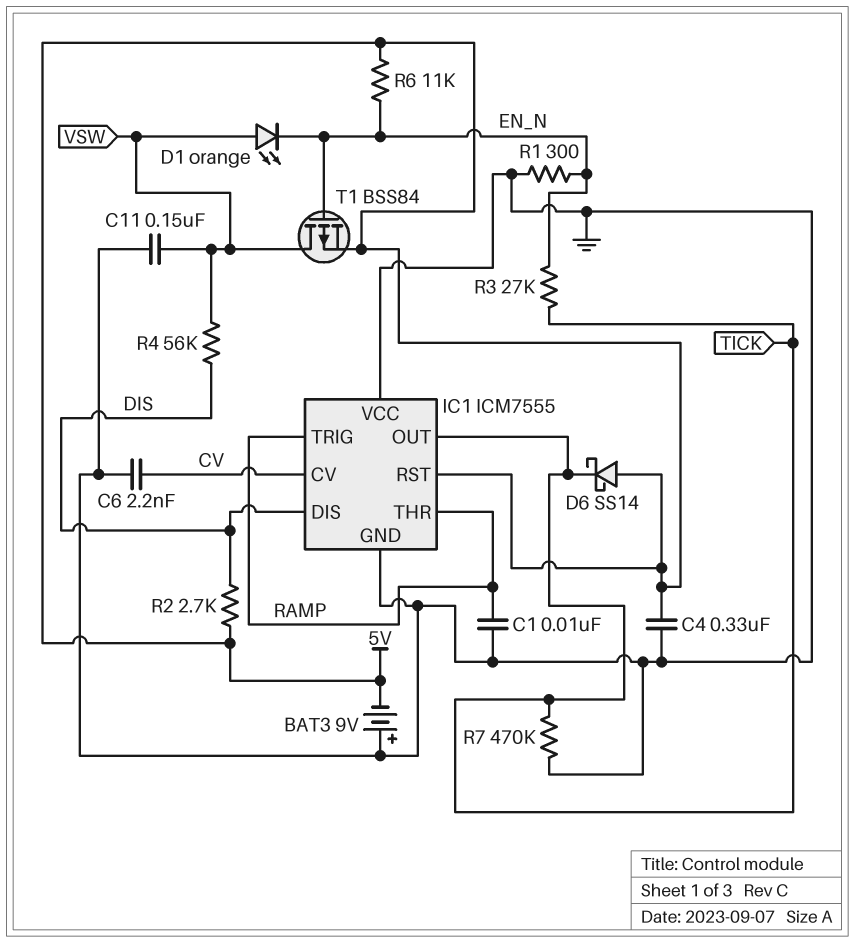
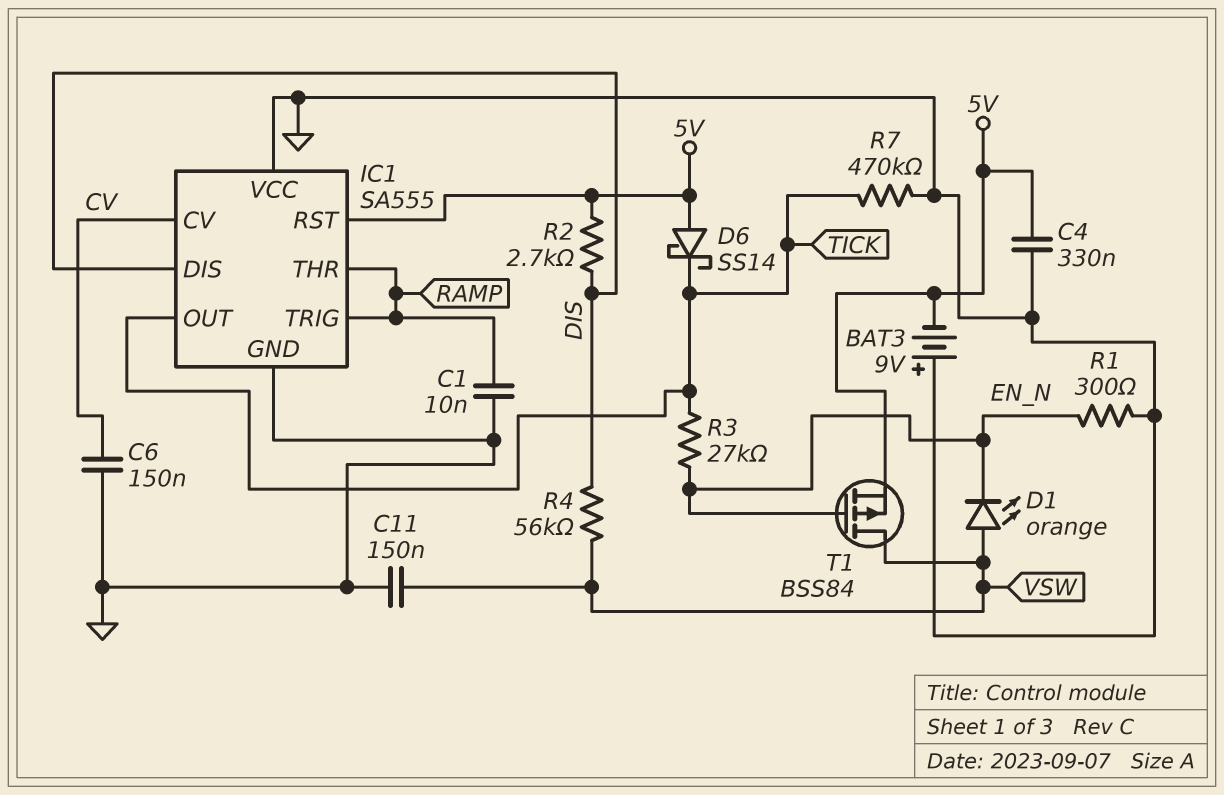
C6: 2.2nF (CV, GND) -> 150nF (CV, GND)
IC1: ICM7555 -> SA555
R6: 11k (5V, EN_N) -> none

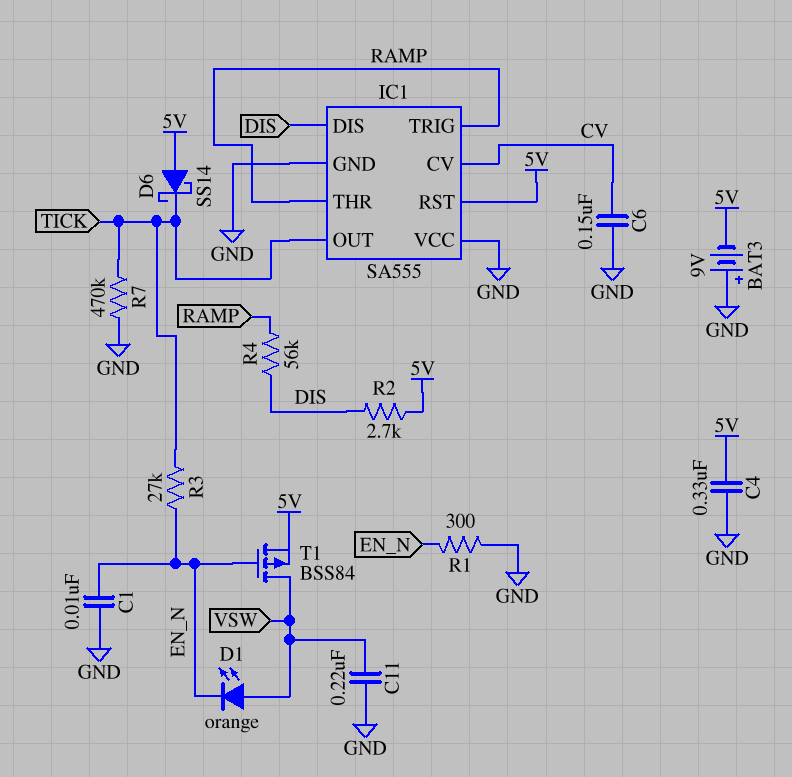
C1: 10nF (GND, RAMP) -> 10nF (EN_N, GND)
C11: 150nF (GND, VSW) -> 220nF (GND, VSW)
R4: 56k (DIS, VSW) -> 56k (DIS, RAMP)

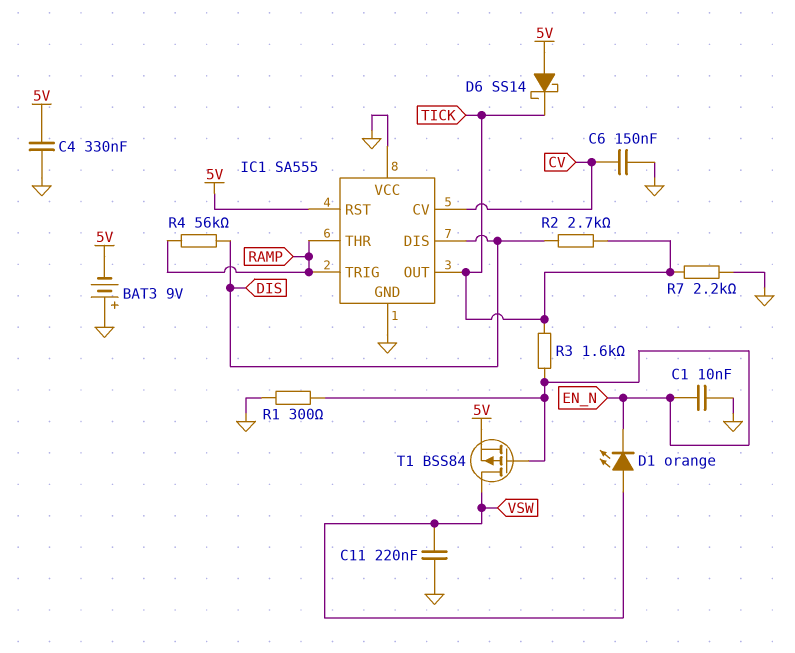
R2: 2.7k (5V, DIS) -> 2.7k (DIS, TICK)
R3: 27k (EN_N, TICK) -> 1.6k (EN_N, TICK)
R7: 470k (GND, TICK) -> 2.2k (GND, TICK)

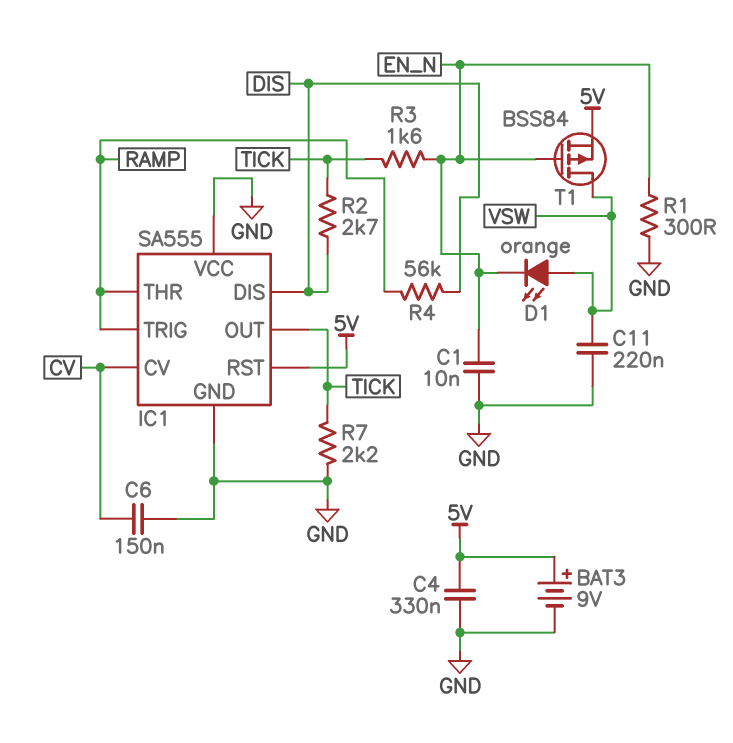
BAT3: 9V (plus GND, minus 5V) -> 9V (plus 5V, minus GND)
D6: schottky SS14 (A 5V, K TICK) -> none

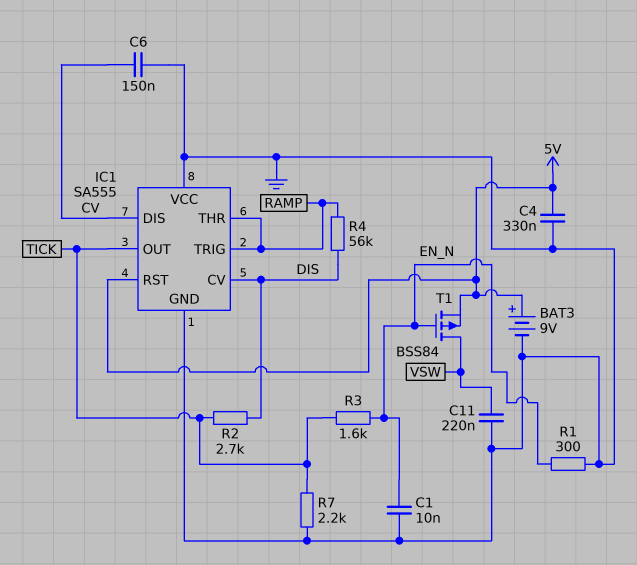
D1: LED orange (A VSW, K EN_N) -> none
IC1 pin CV: CV -> DIS
IC1 pin DIS: DIS -> CV

